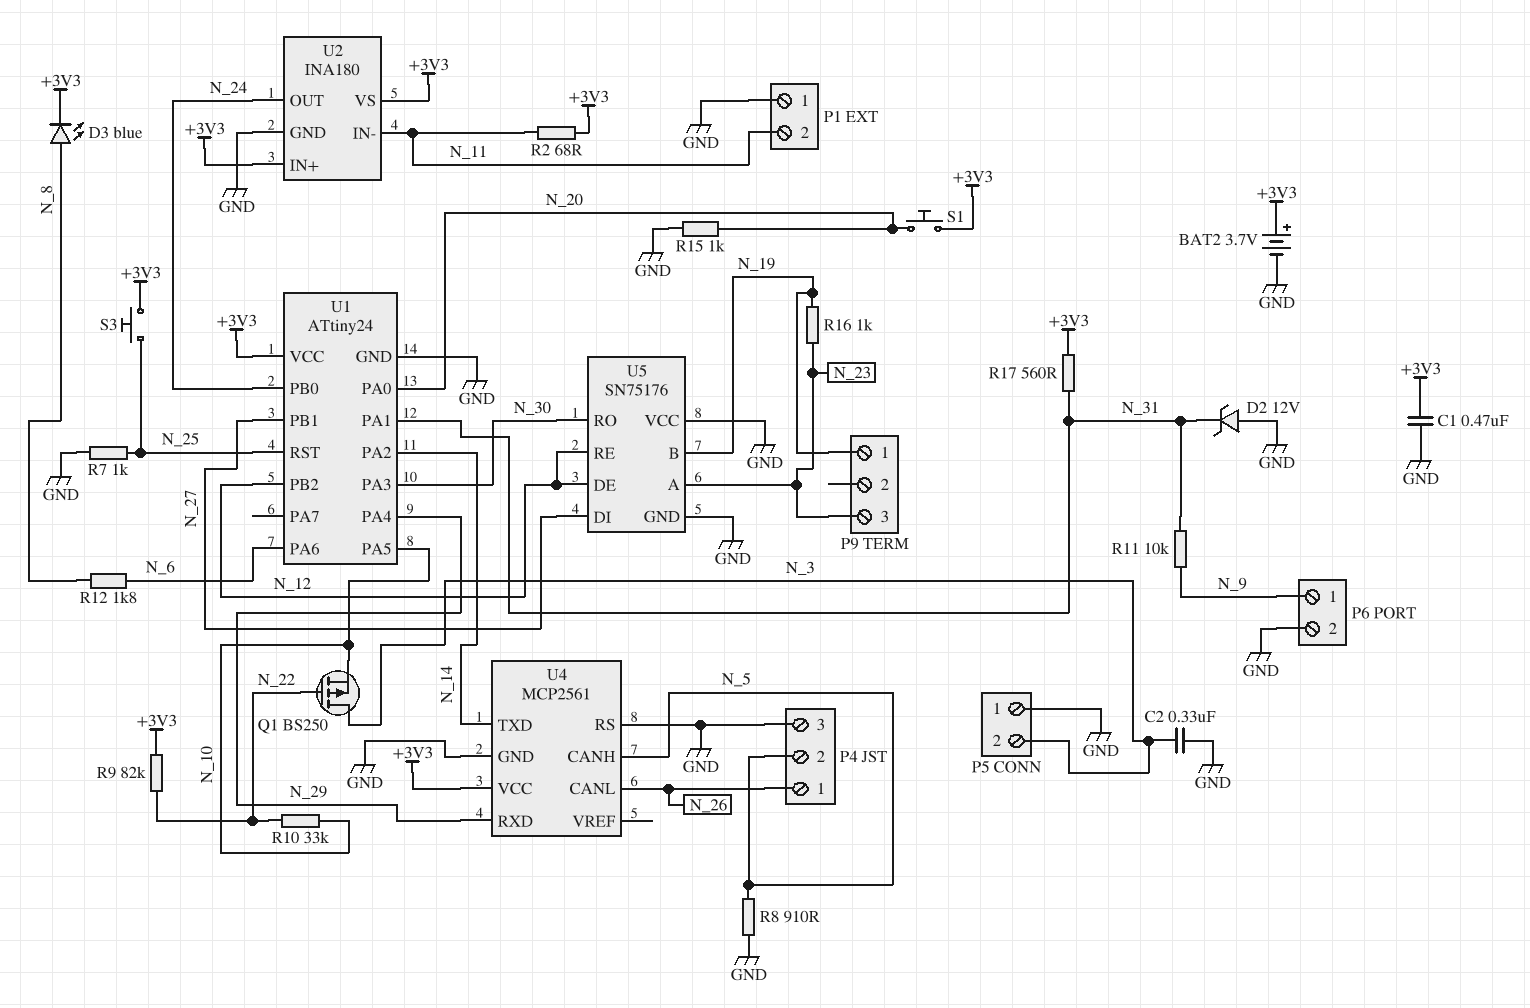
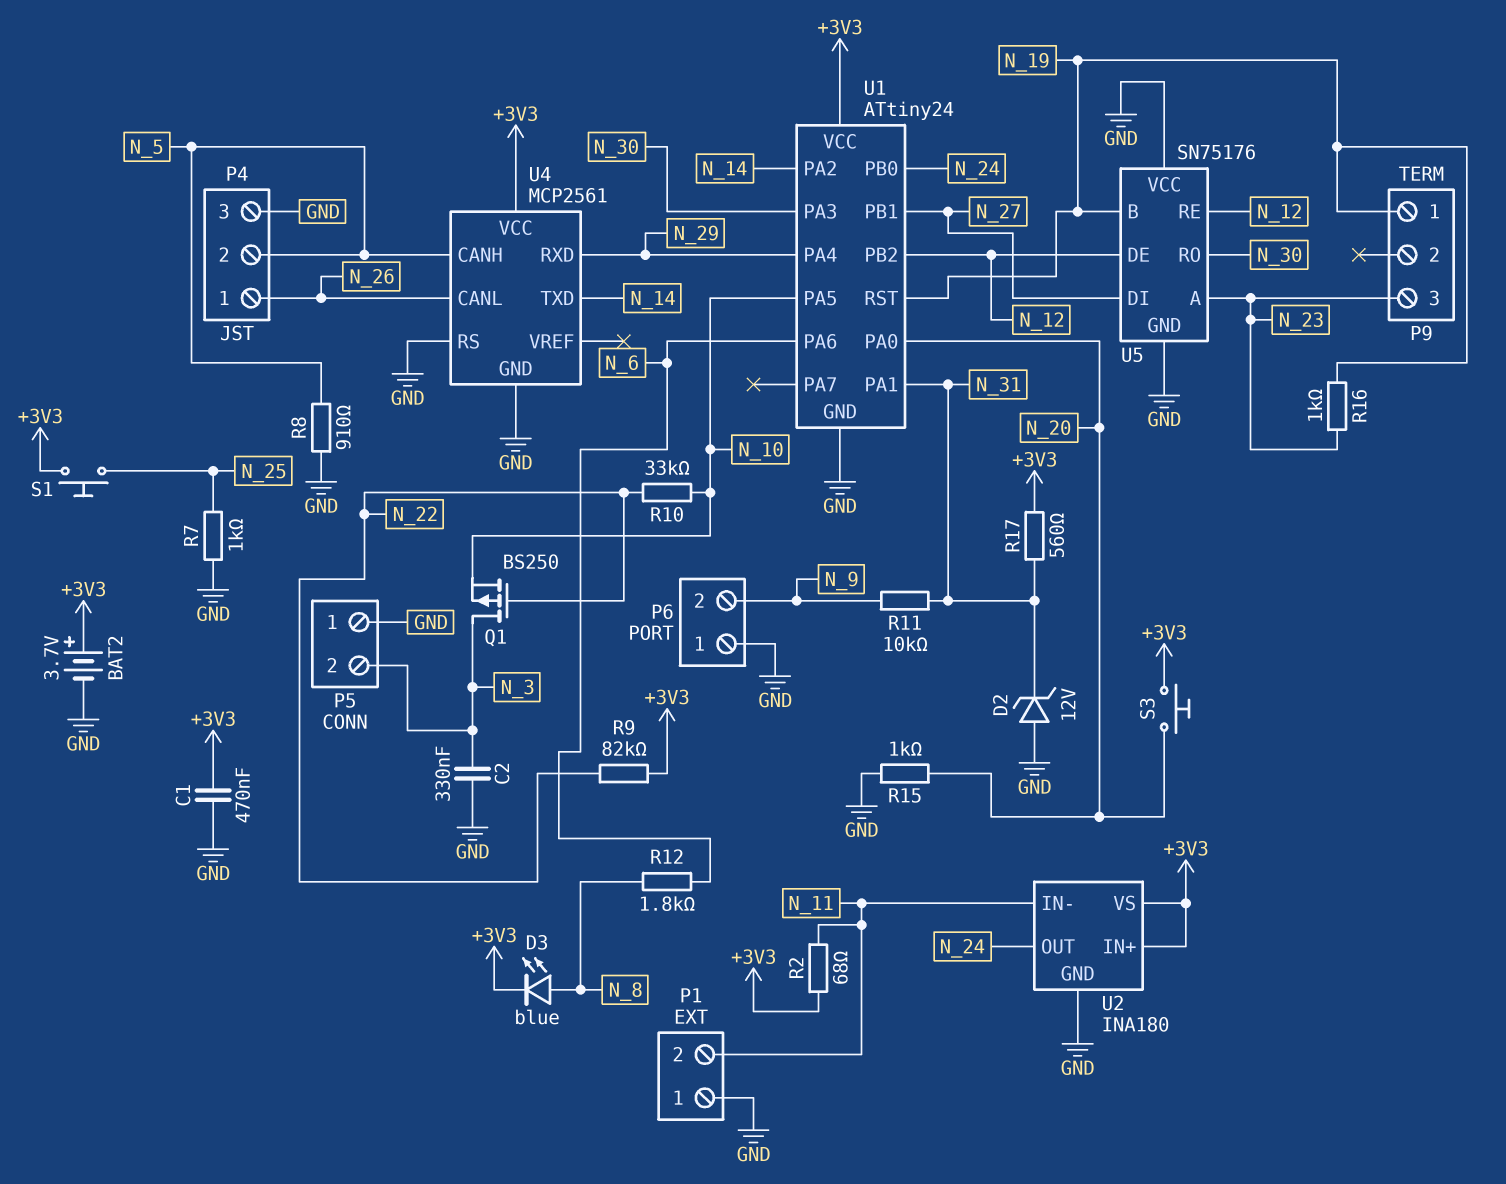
P6 pin 1: N_9 -> GND
P6 pin 2: GND -> N_9
S1: button (+3V3, N_20) -> button (+3V3, N_25)
S3: button (+3V3, N_25) -> button (+3V3, N_20)
U1 pin RST: N_25 -> N_19

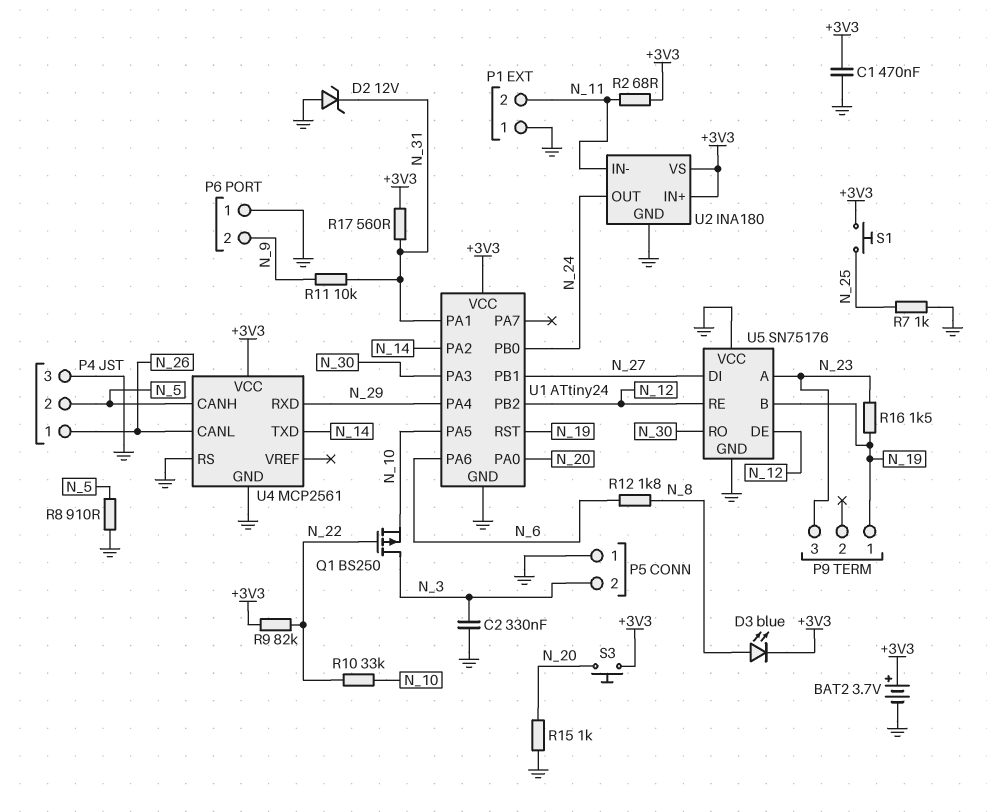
R16: 1k (N_19, N_23) -> 1.5k (N_19, N_23)

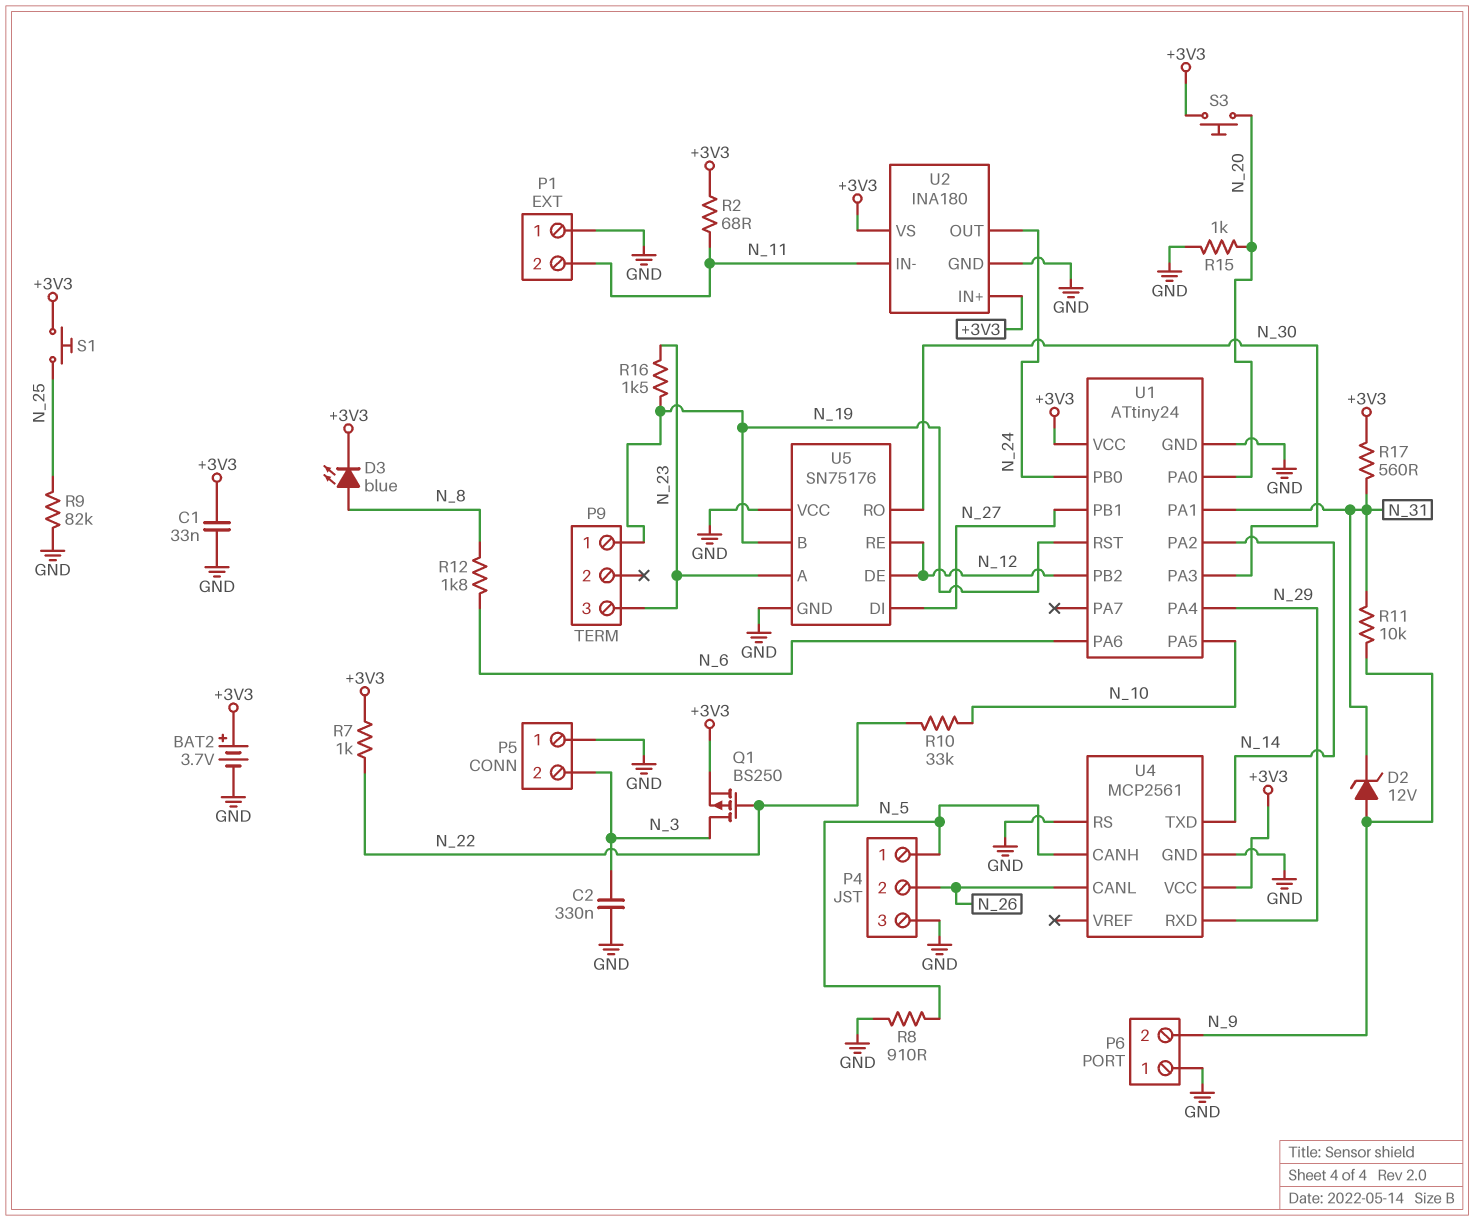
C1: 470nF (+3V3, GND) -> 33nF (+3V3, GND)
D2: zener 12V (A GND, K N_31) -> zener 12V (A N_9, K N_31)
P4 pin 1: N_26 -> N_5
P4 pin 2: N_5 -> N_26
Q1: PMOS BS250 (G N_22, D N_3, S N_10) -> PMOS BS250 (G N_22, D N_3, S +3V3)
R7: 1k (GND, N_25) -> 1k (+3V3, N_22)
R9: 82k (+3V3, N_22) -> 82k (GND, N_25)

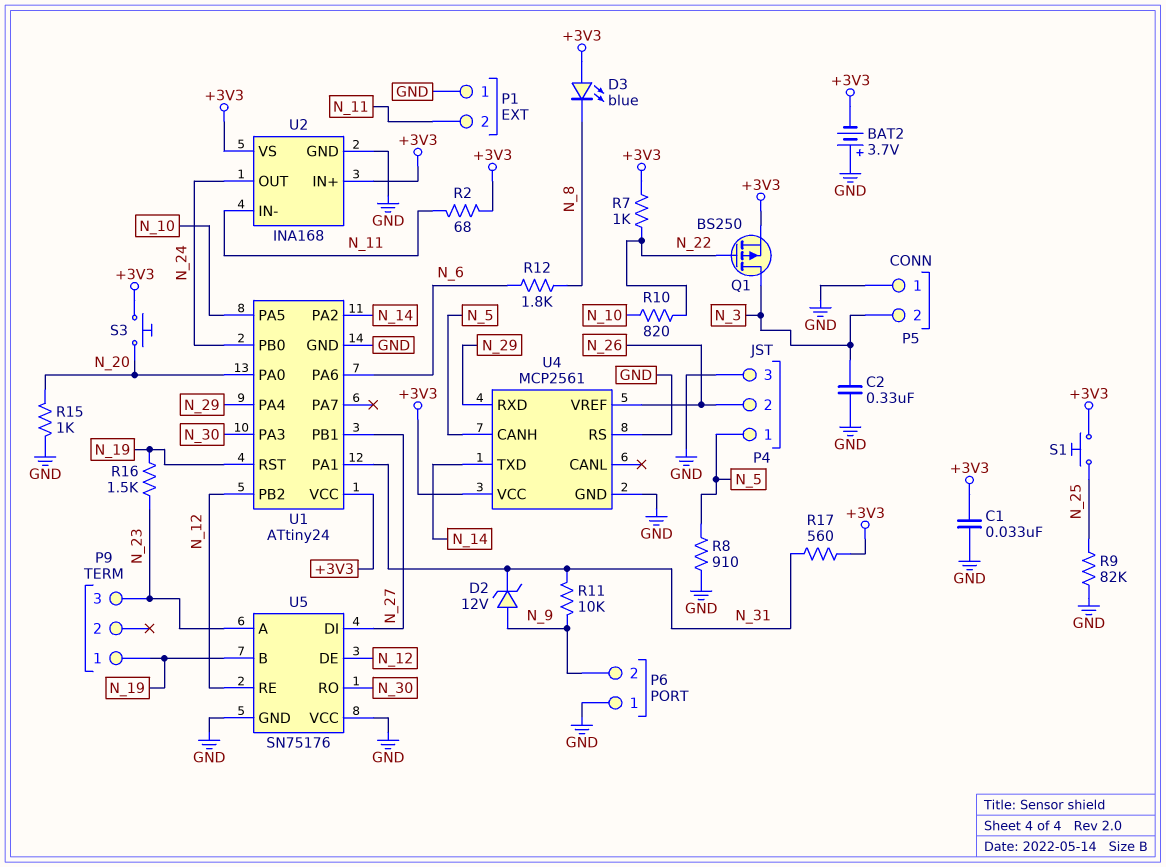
BAT2: 3.7V (plus +3V3, minus GND) -> 3.7V (plus GND, minus +3V3)
D3: LED blue (A N_8, K +3V3) -> LED blue (A +3V3, K N_8)
R10: 33k (N_10, N_22) -> 820 (N_10, N_22)
U2: INA180 -> INA168
U4 pin CANL: N_26 -> none
U4 pin VREF: none -> N_26

